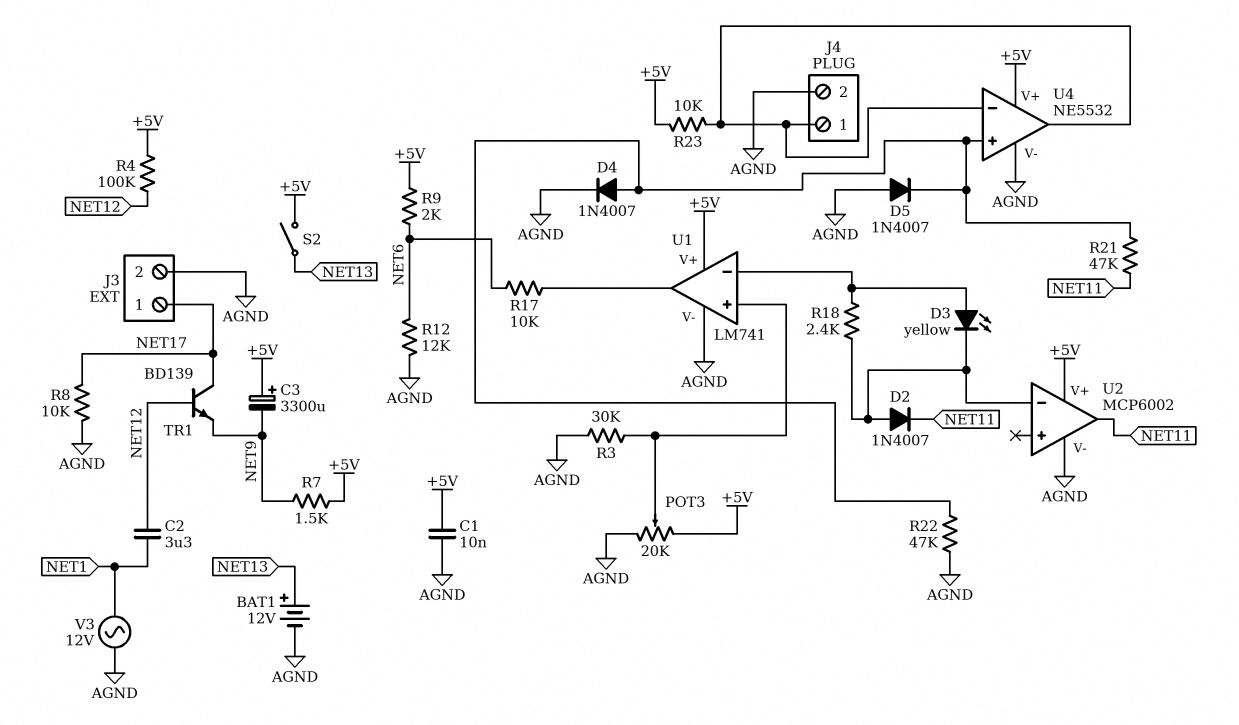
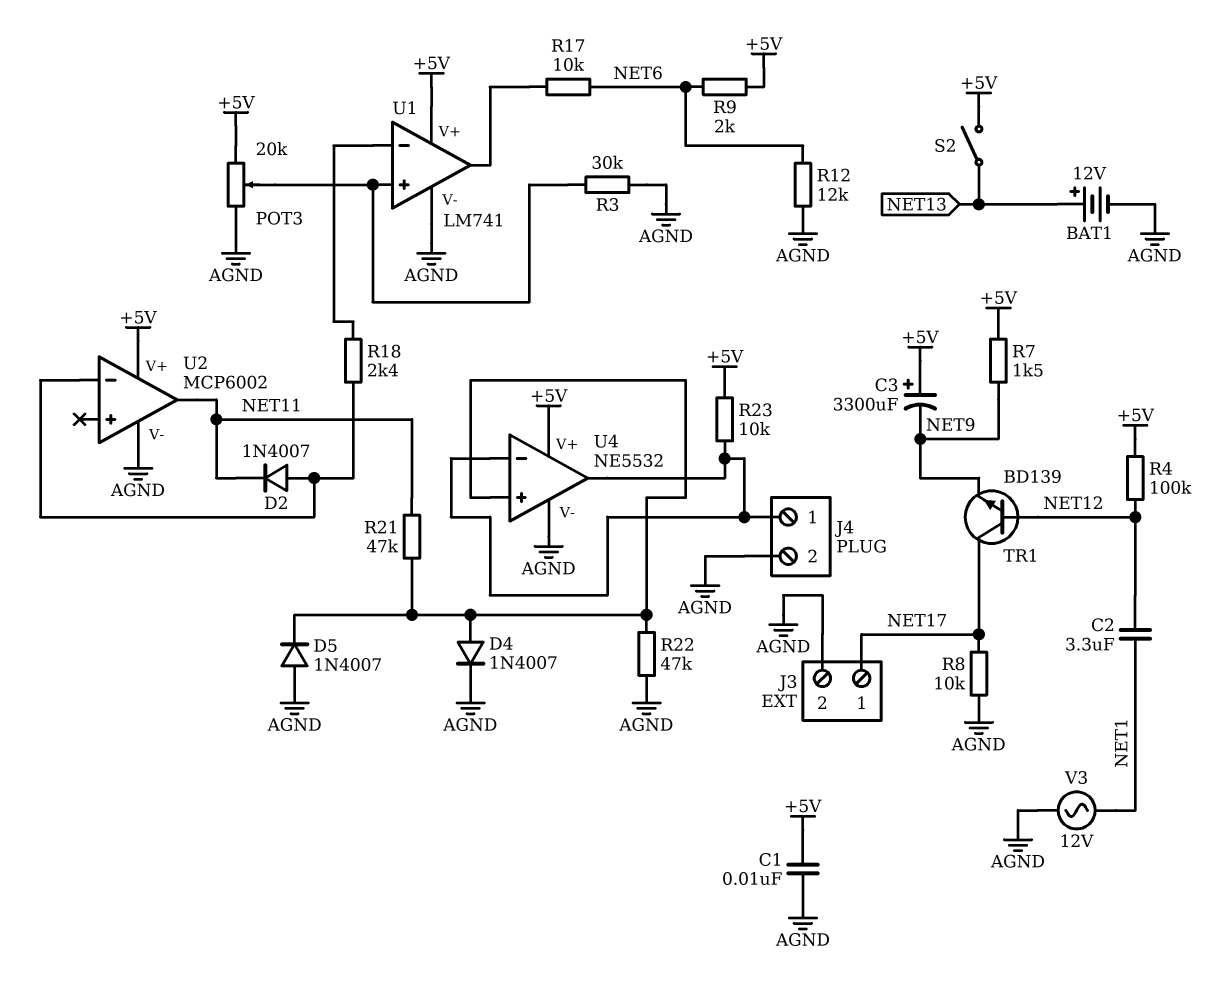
D3: LED yellow (A U1/in-, K U2/in-) -> none

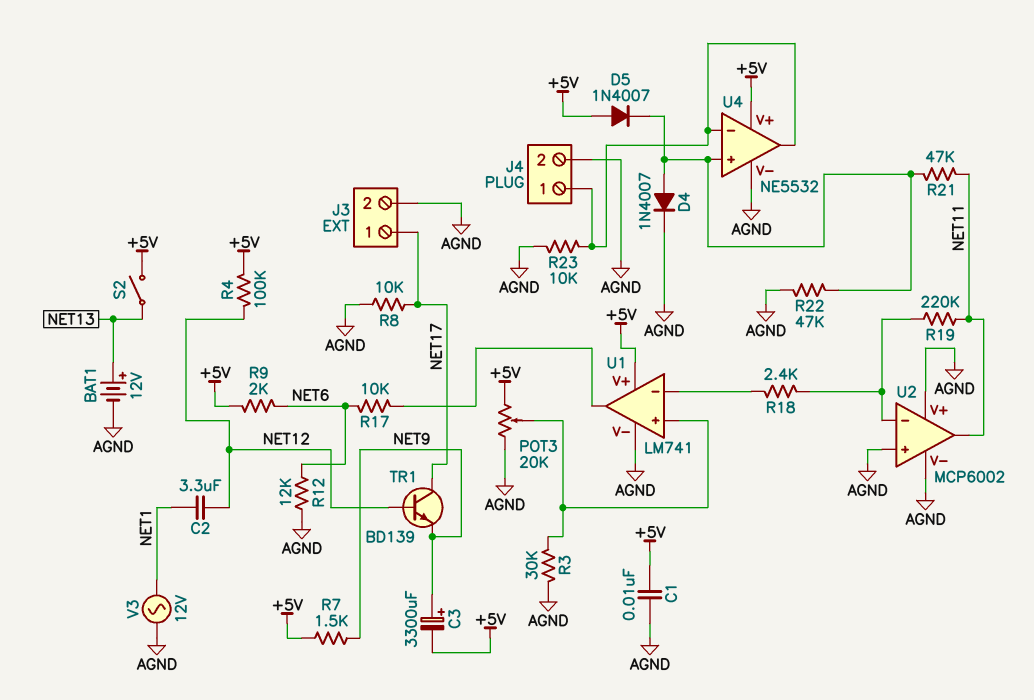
C3: 3300uF (plus +5V, minus NET9) -> 3300uF (plus NET9, minus +5V)
D2: diode 1N4007 (A U2/in-, K NET11) -> none
D5: diode 1N4007 (A AGND, K U4/in+) -> diode 1N4007 (A +5V, K U4/in+)
R19: none -> 220k (NET11, U2/in-)
R23: 10k (+5V, J4/1) -> 10k (AGND, J4/1)
U2 pin V+: +5V -> AGND
U2 pin in+: none -> AGND

